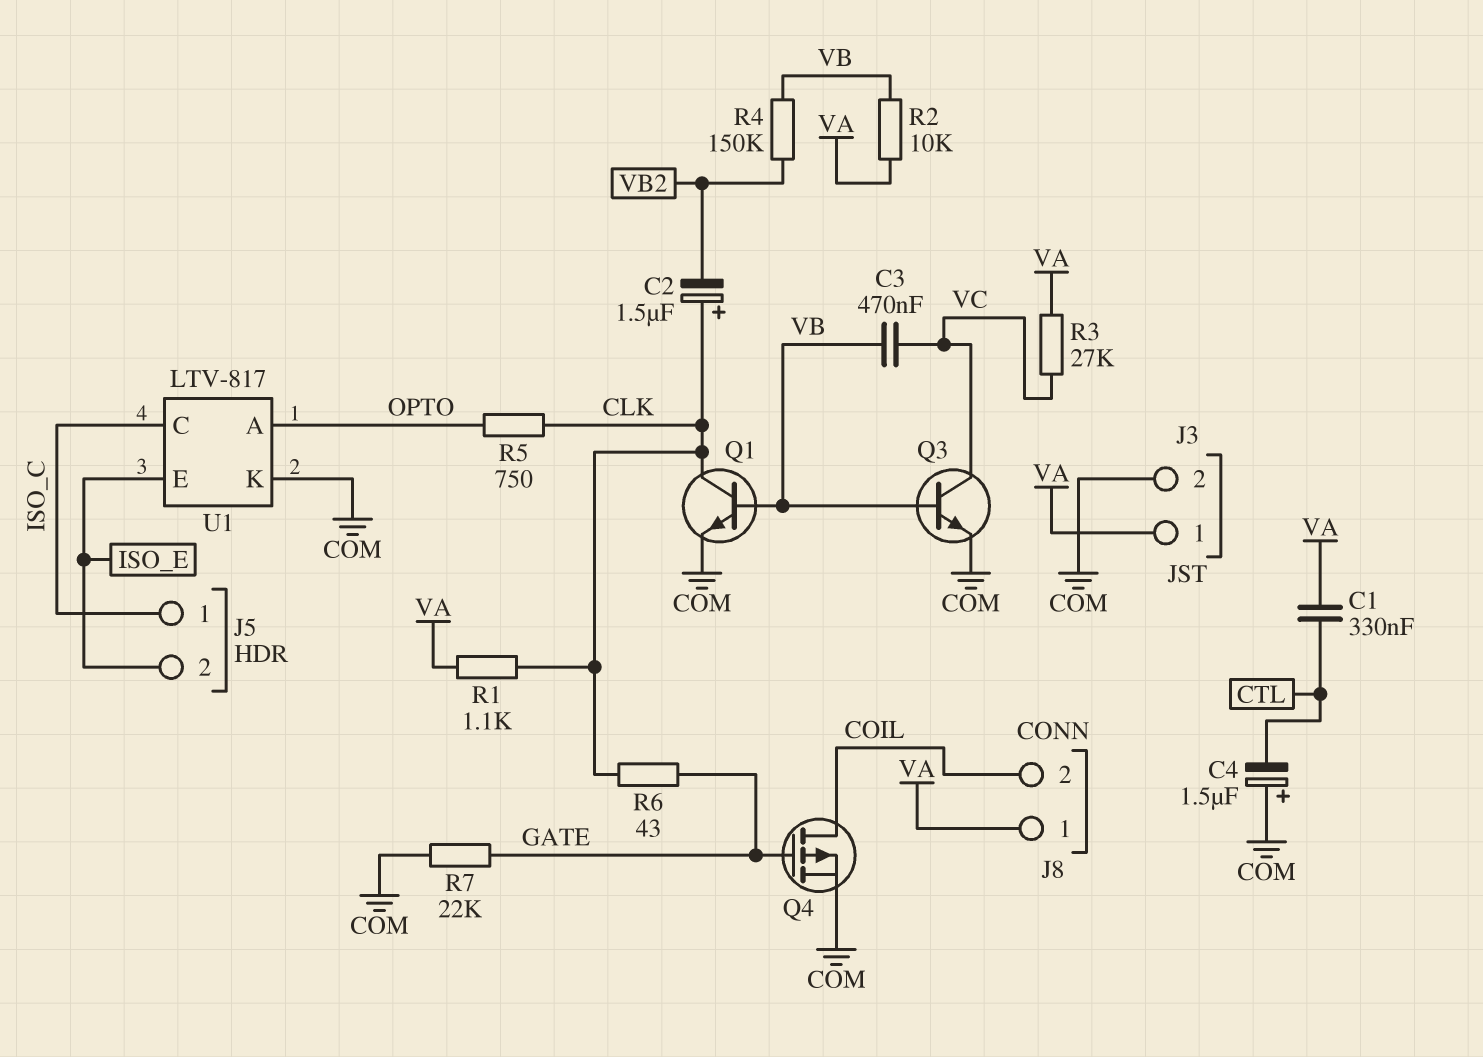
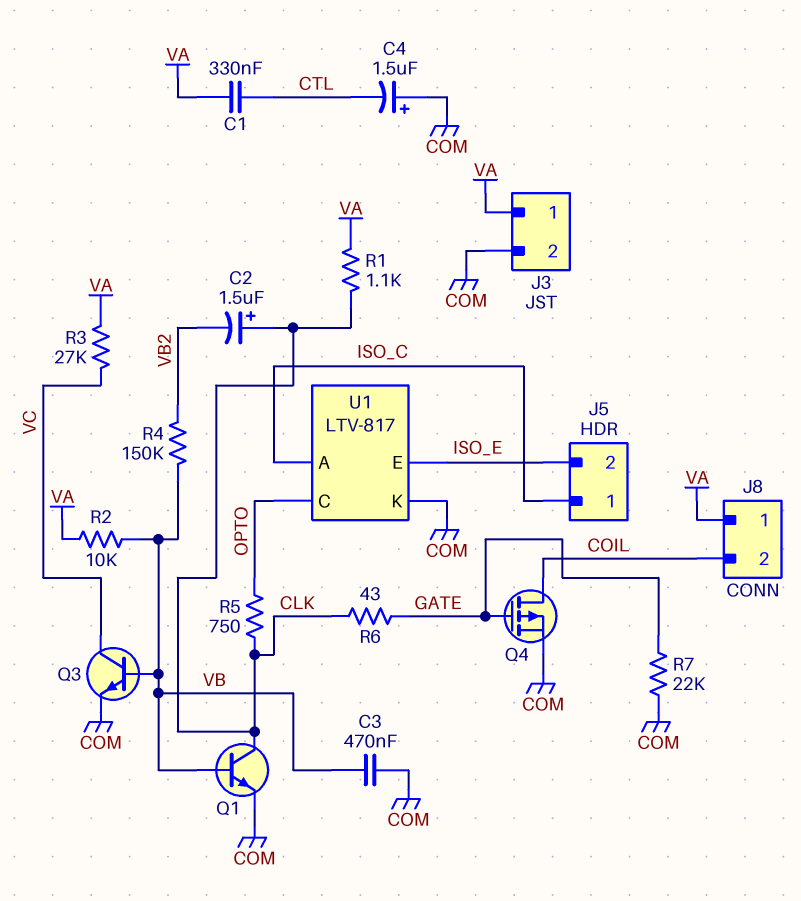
C3: 470nF (VB, VC) -> 470nF (COM, VB)
U1 pin A: OPTO -> ISO_C
U1 pin C: ISO_C -> OPTO

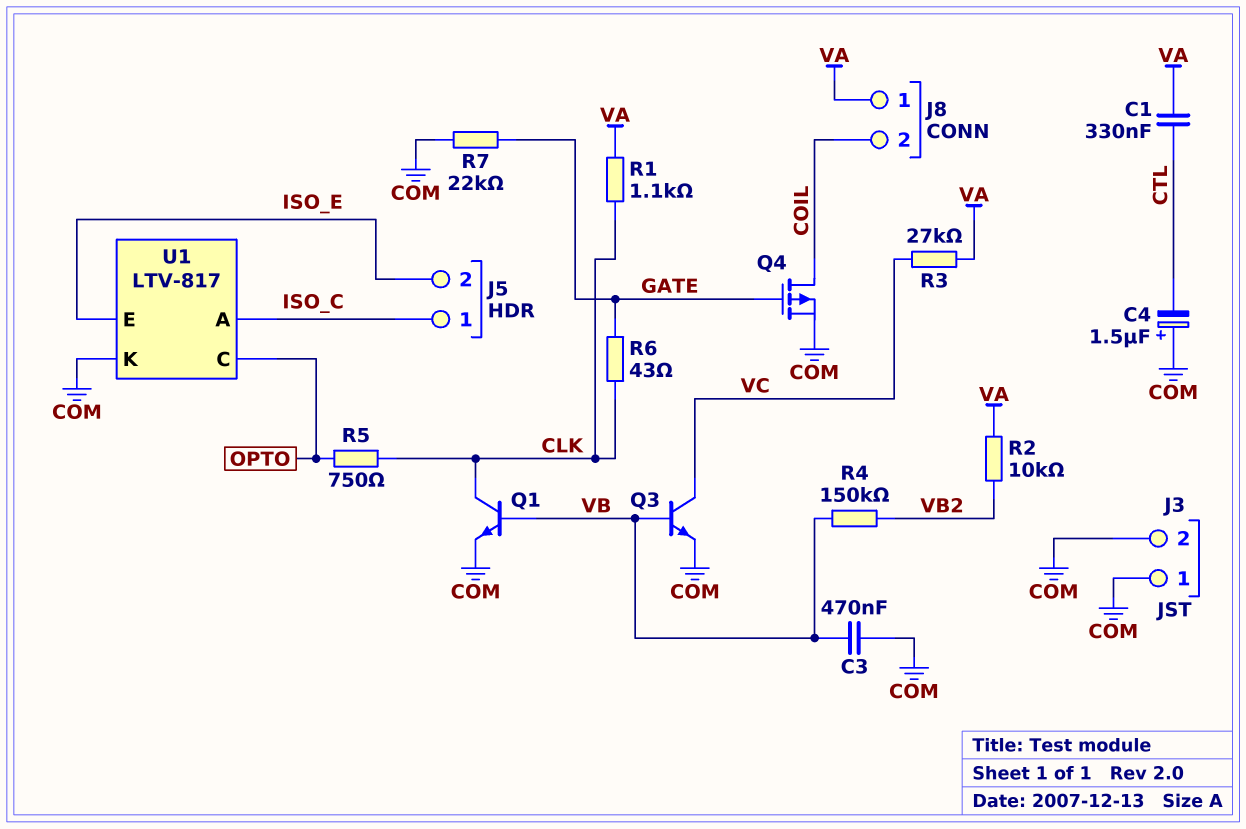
C2: 1.5uF (plus CLK, minus VB2) -> none
J3 pin 1: VA -> COM
R2: 10k (VA, VB) -> 10k (VA, VB2)

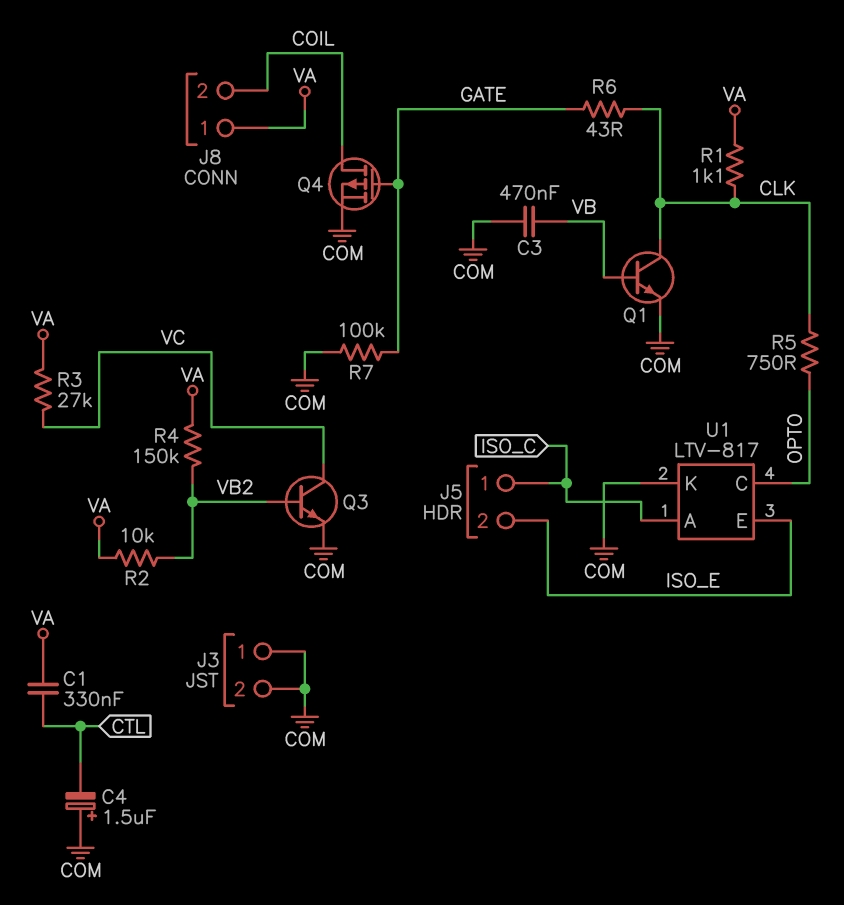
Q3: NPN (B VB, C VC, E COM) -> NPN (B VB2, C VC, E COM)
R4: 150k (VB, VB2) -> 150k (VA, VB2)
R7: 22k (COM, GATE) -> 100k (COM, GATE)

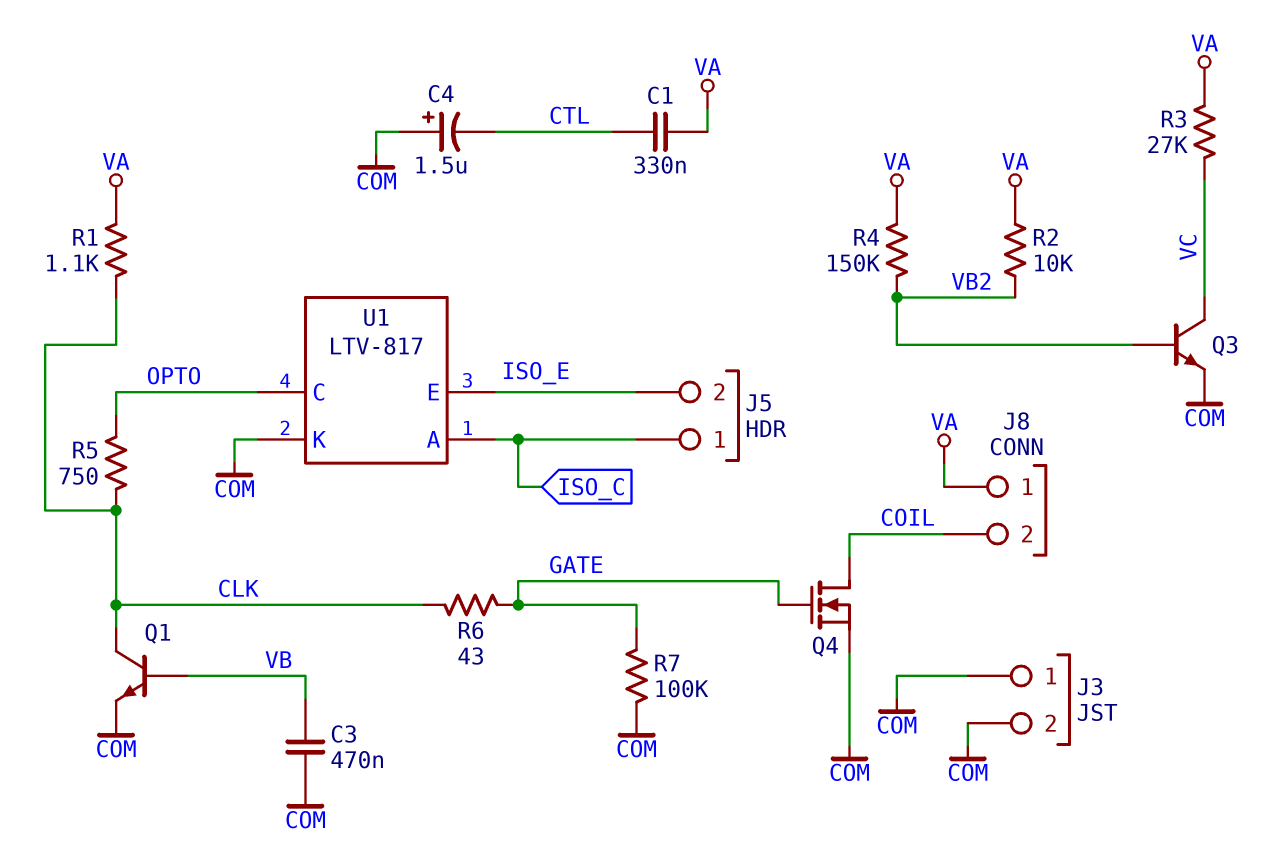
Q4: PMOS (G GATE, D COIL, S COM) -> NMOS (G GATE, D COIL, S COM)

